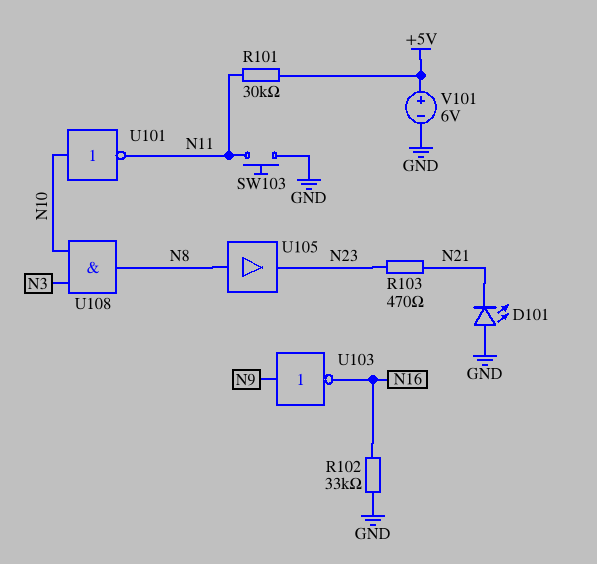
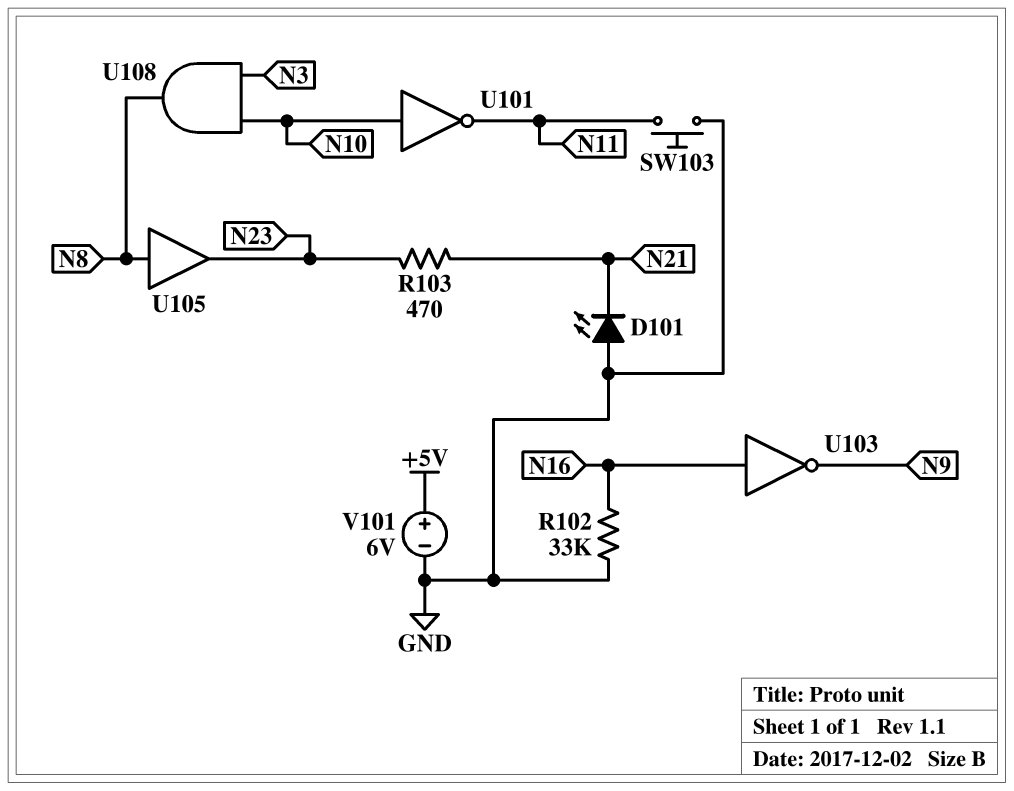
R101: 30k (+5V, N11) -> none
U103: NOT (in N9, out N16) -> NOT (in N16, out N9)

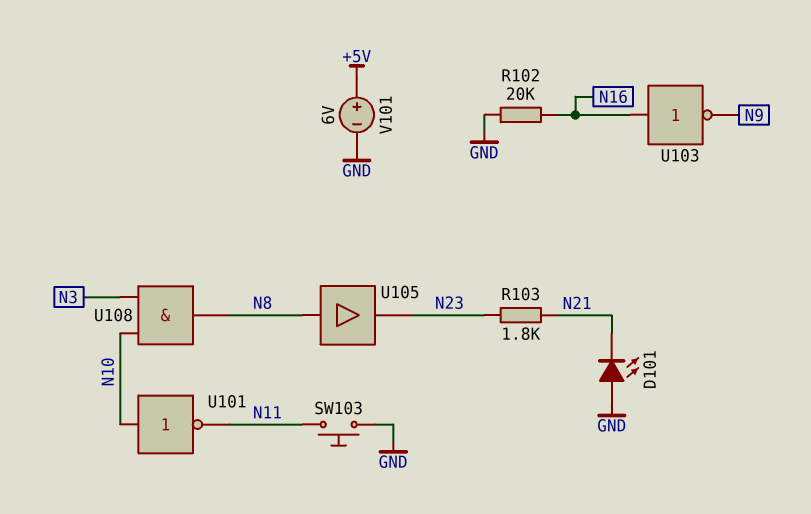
R102: 33k (GND, N16) -> 20k (GND, N16)
R103: 470 (N21, N23) -> 1.8k (N21, N23)

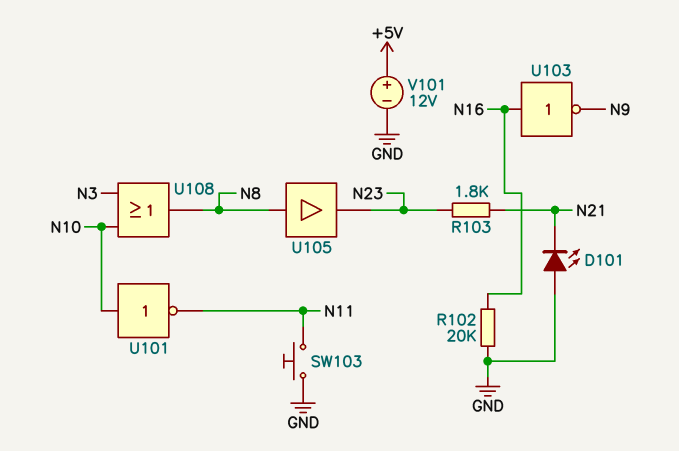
U108: AND (in N3, in N10, out N8) -> OR (in N3, in N10, out N8)
V101: 6V (plus +5V, minus GND) -> 12V (plus +5V, minus GND)

